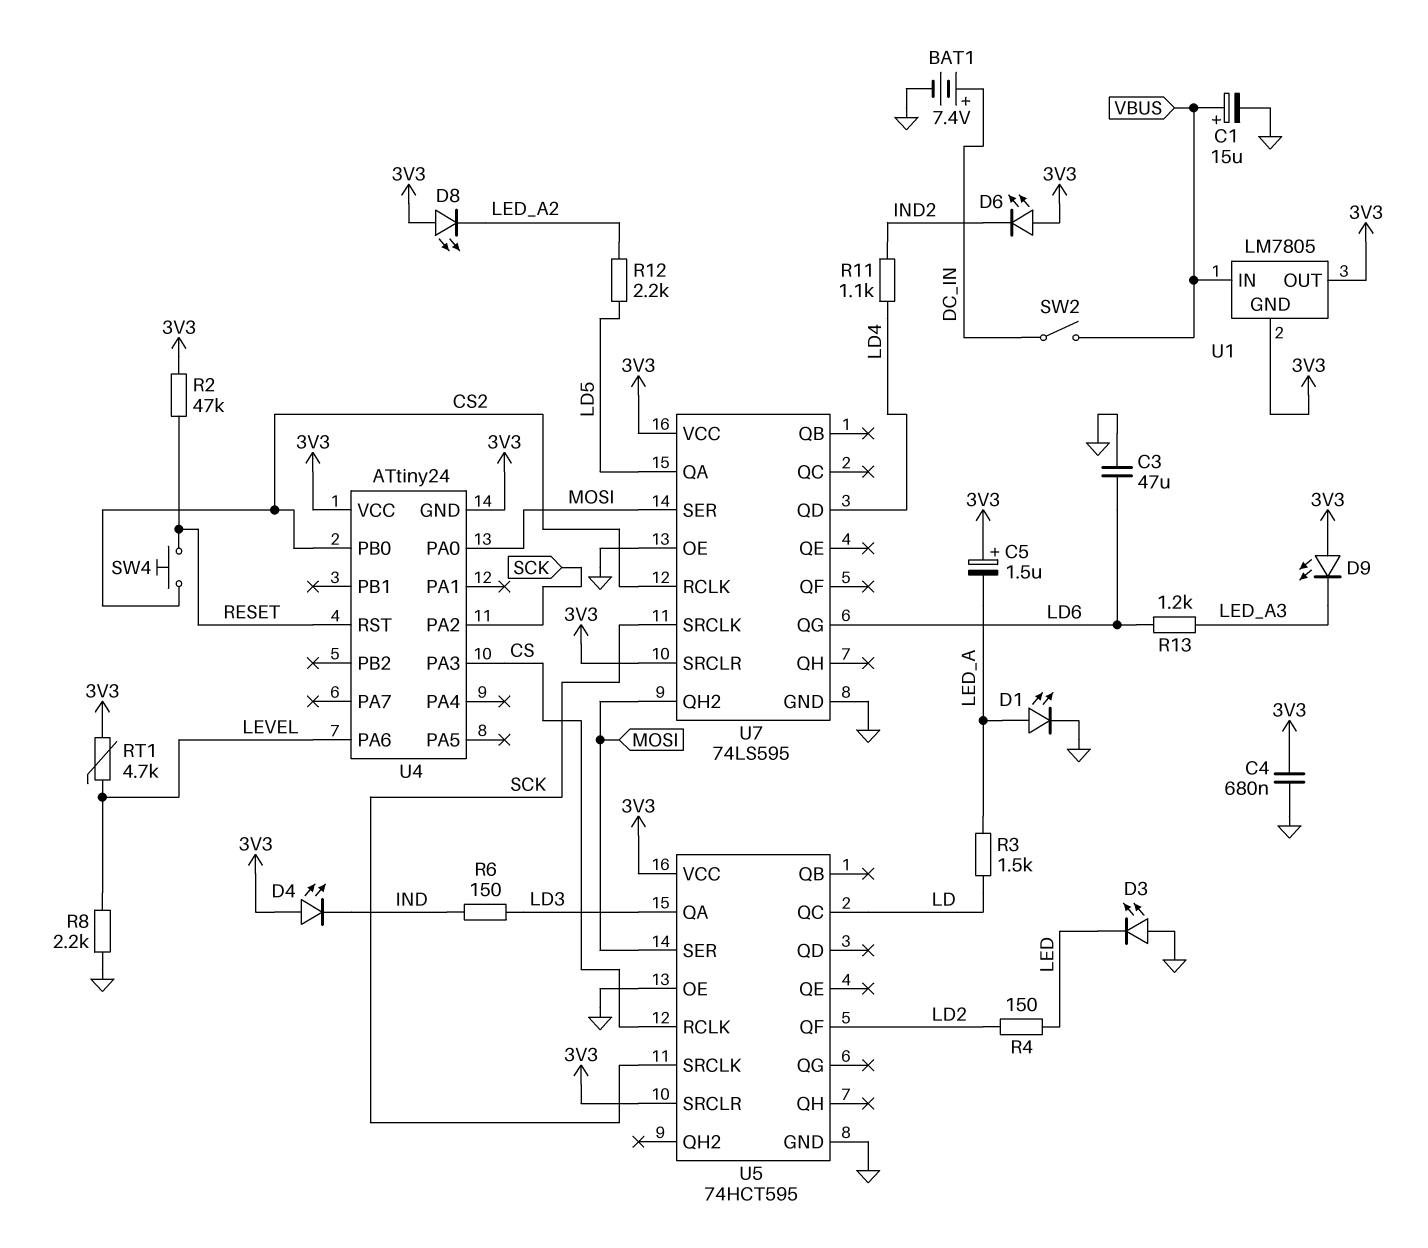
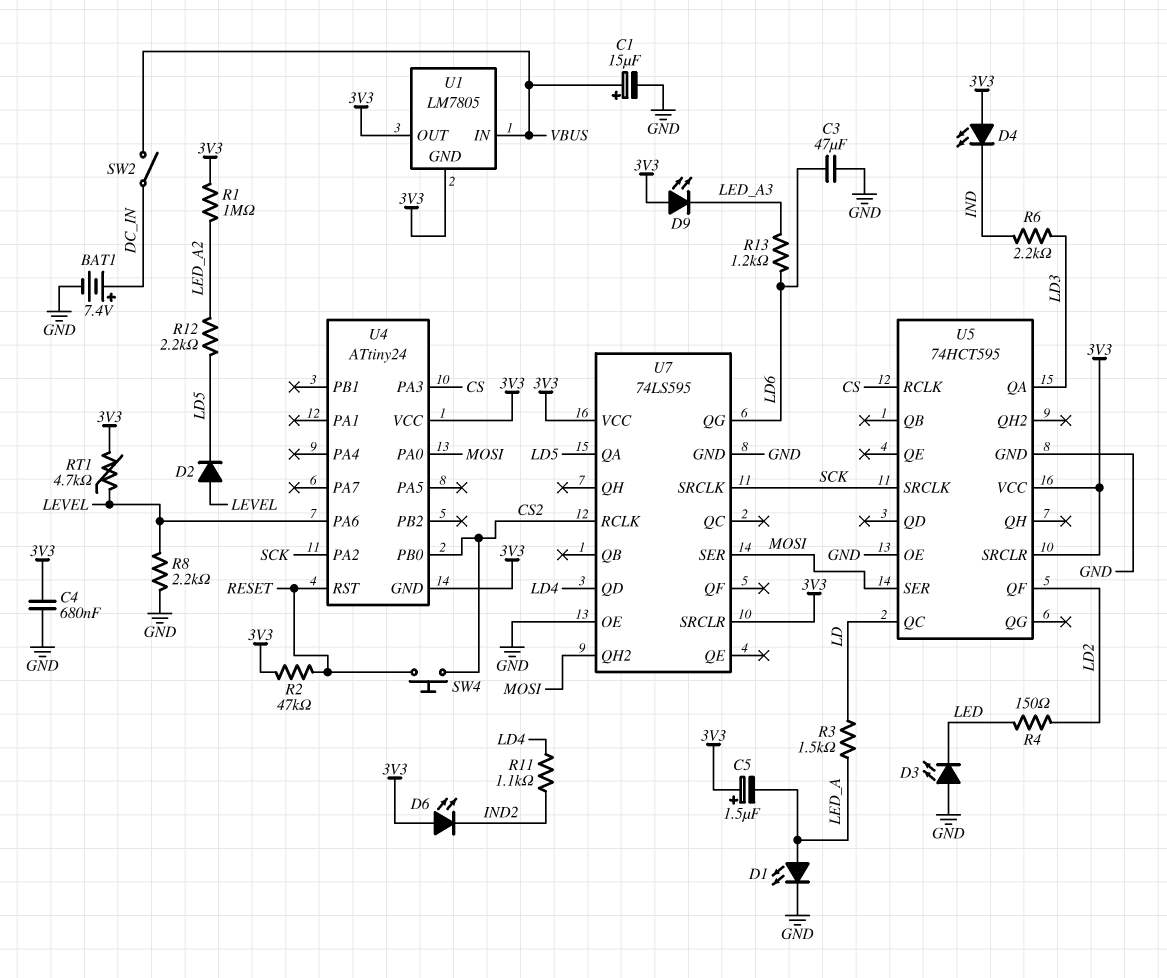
D2: none -> diode (A LEVEL, K LD5)
D8: LED (A 3V3, K LED_A2) -> none
R1: none -> 1M (3V3, LED_A2)
R6: 150 (IND, LD3) -> 2.2k (IND, LD3)

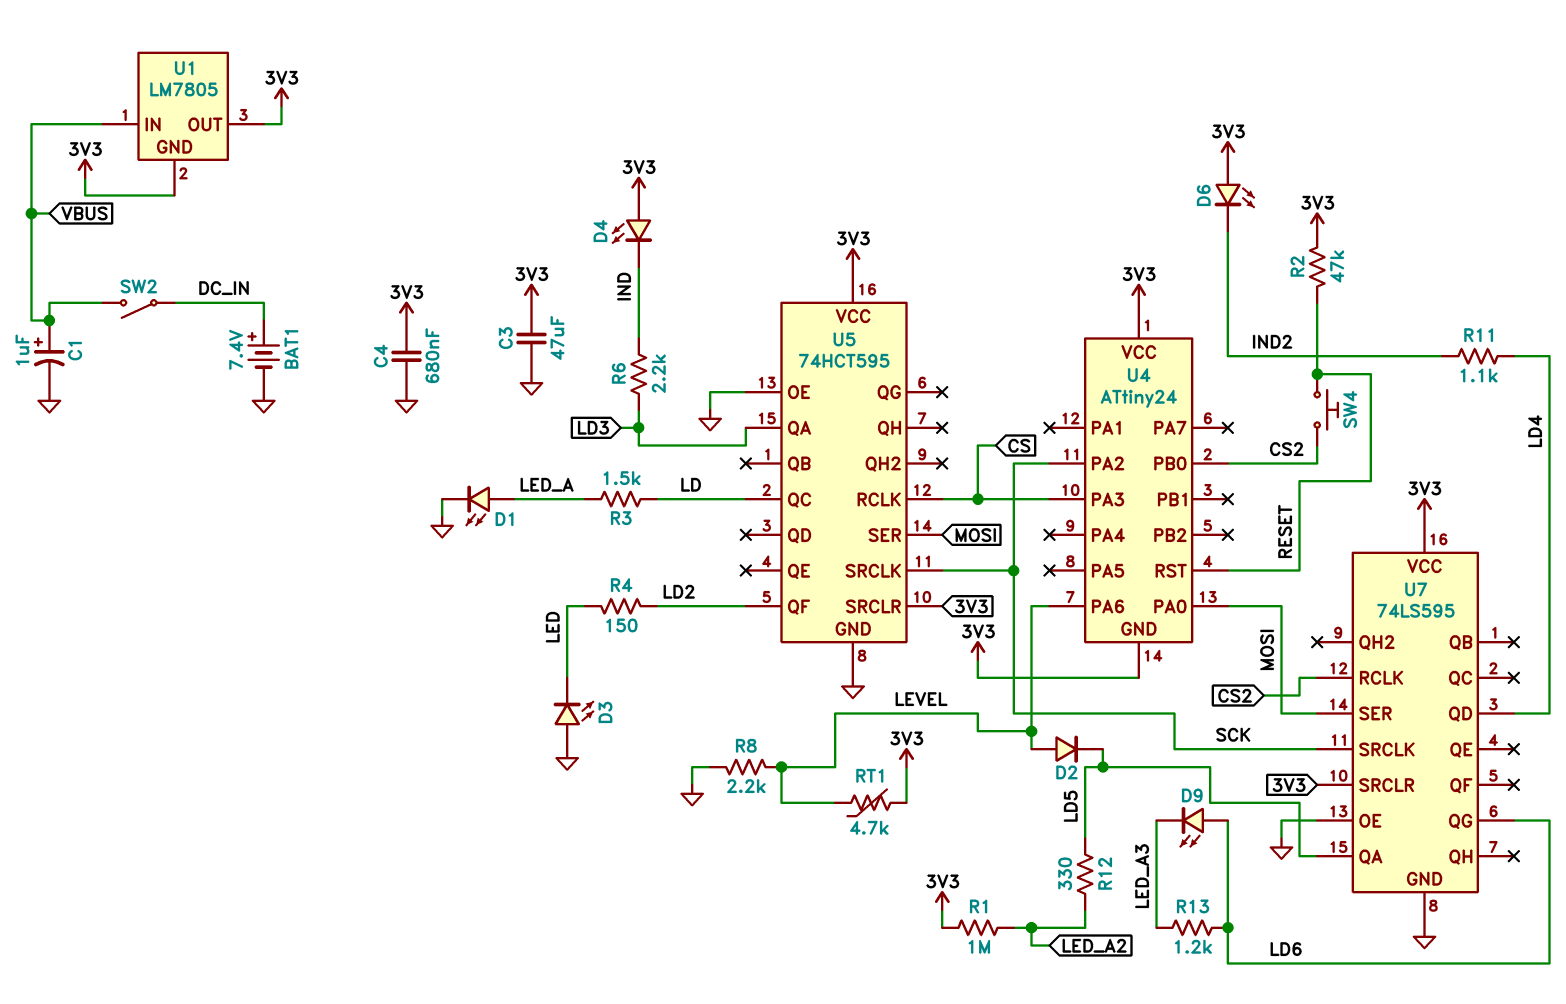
C1: 15uF (plus VBUS, minus GND) -> 1uF (plus VBUS, minus GND)
C3: 47uF (GND, LD6) -> 47uF (3V3, GND)
C5: 1.5uF (plus 3V3, minus LED_A) -> none
D9: LED (A 3V3, K LED_A3) -> LED (A LD6, K LED_A3)
R12: 2.2k (LD5, LED_A2) -> 330 (LD5, LED_A2)
U7 pin QH2: MOSI -> none

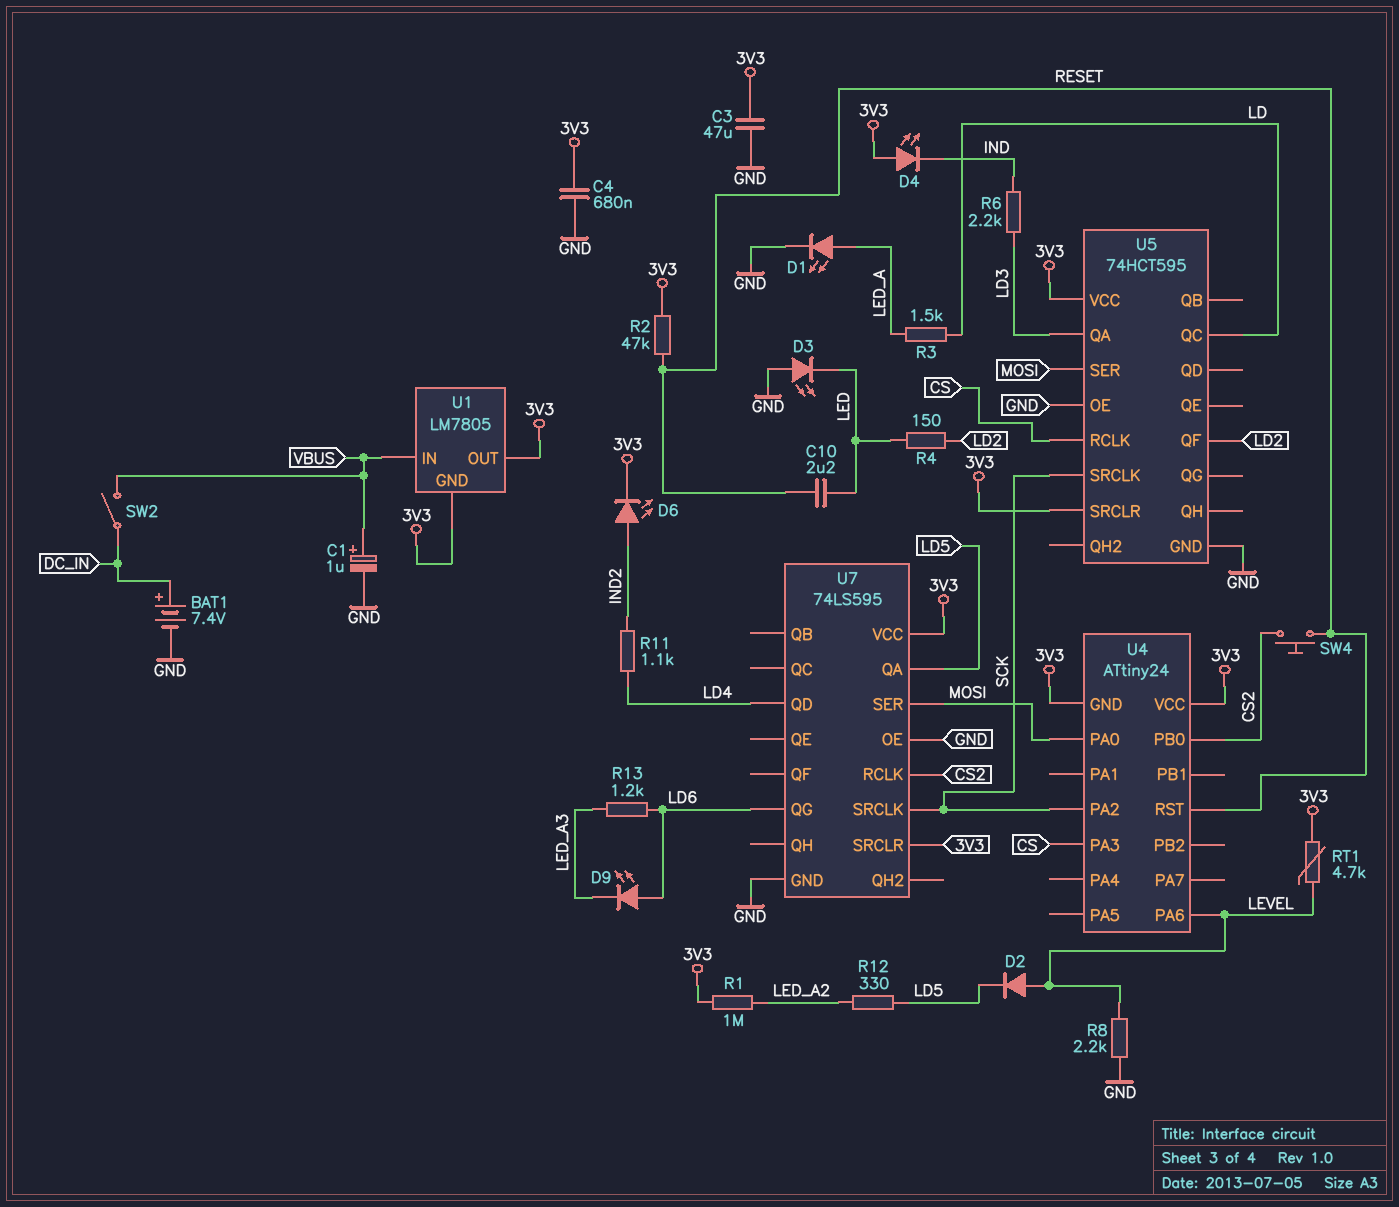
C10: none -> 2.2uF (LED, RESET)
D6: LED (A 3V3, K IND2) -> LED (A IND2, K 3V3)

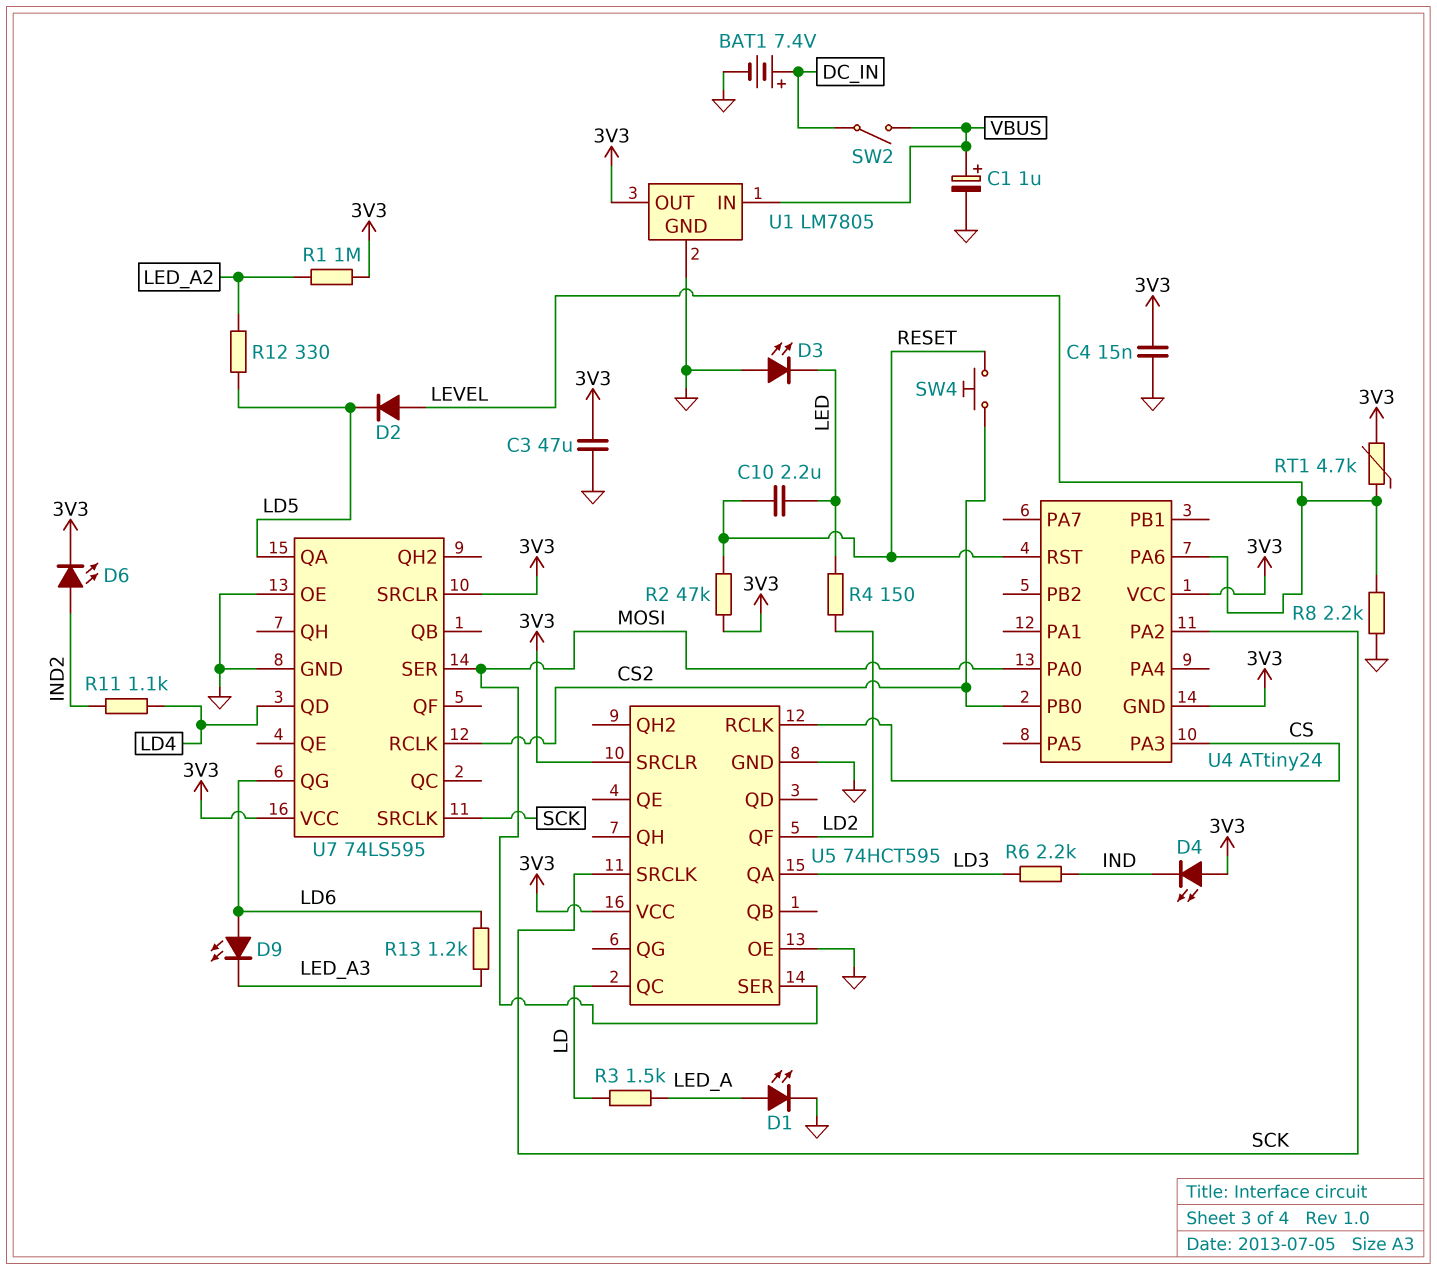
C4: 680nF (3V3, GND) -> 15nF (3V3, GND)
U1 pin GND: 3V3 -> GND

